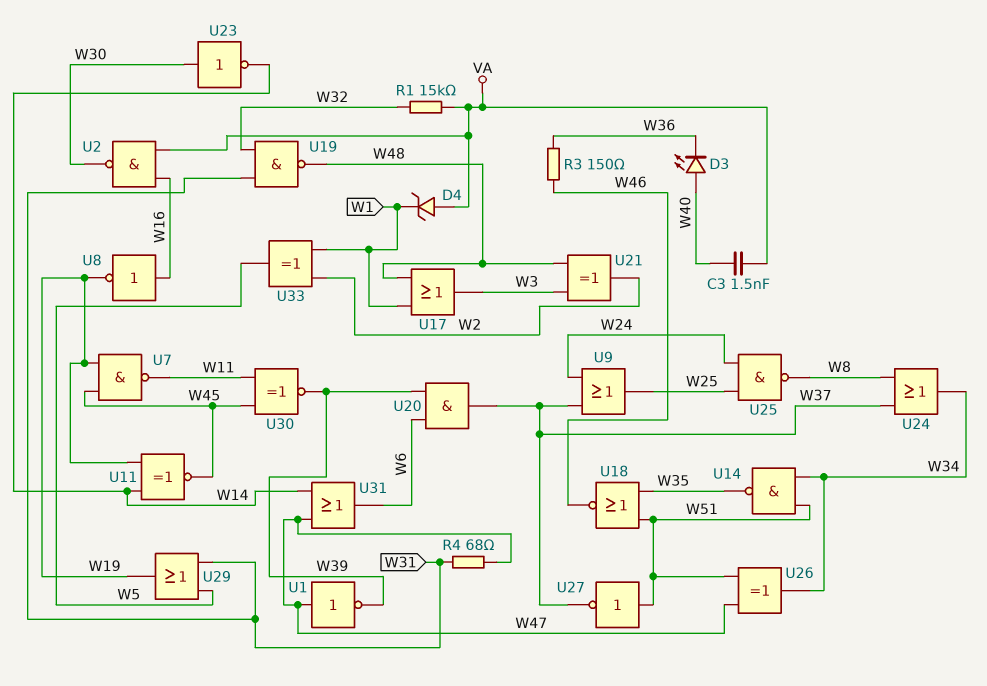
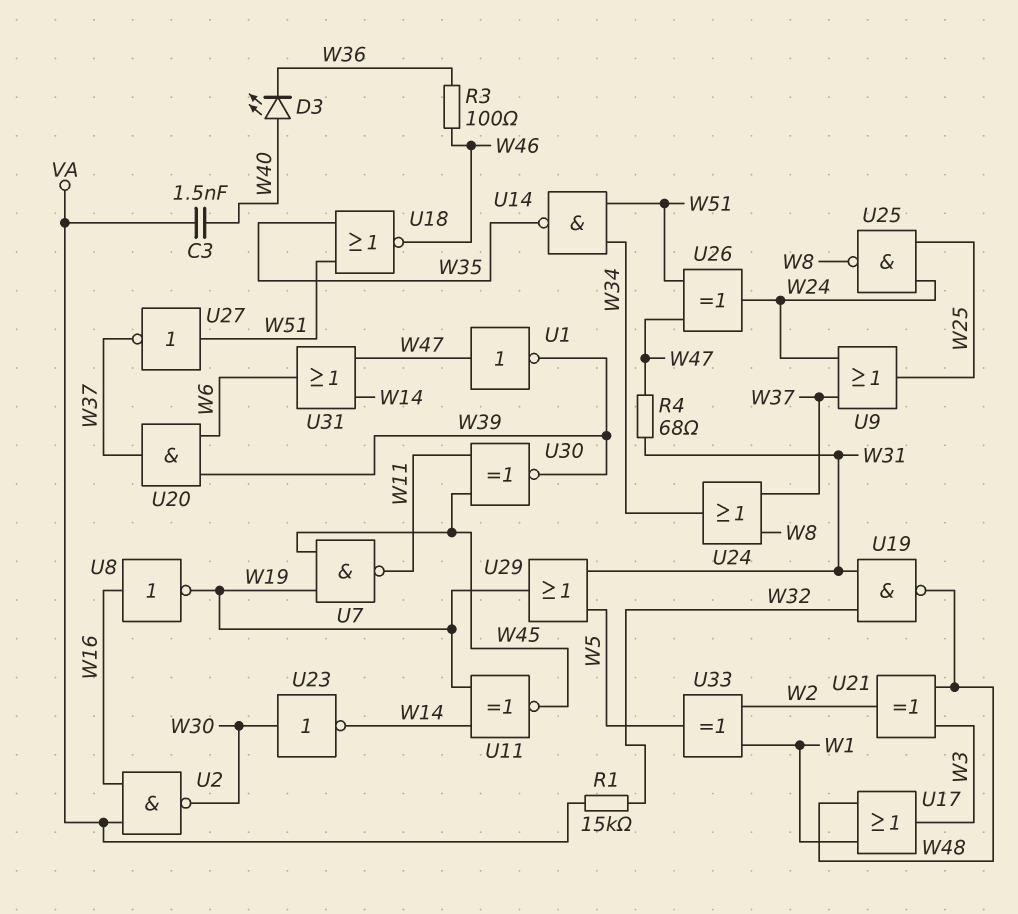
D4: zener (A VA, K W1) -> none
R3: 150 (W36, W46) -> 100 (W36, W46)
U26: XOR (in W47, in W51, out W34) -> XOR (in W47, in W51, out W24)

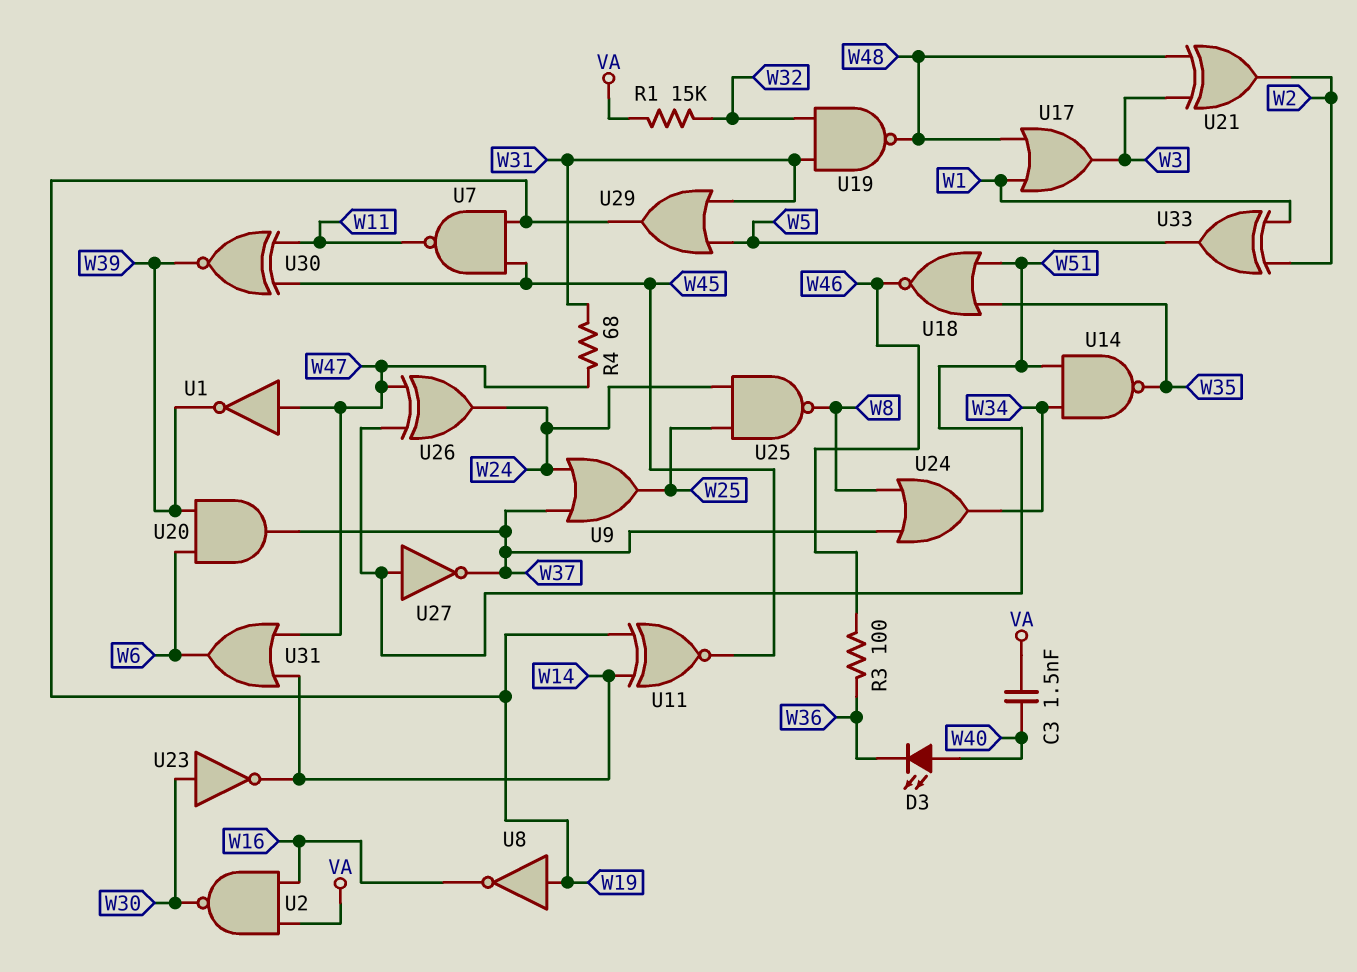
U8: NOT (in W16, out W19) -> NOT (in W19, out W16)

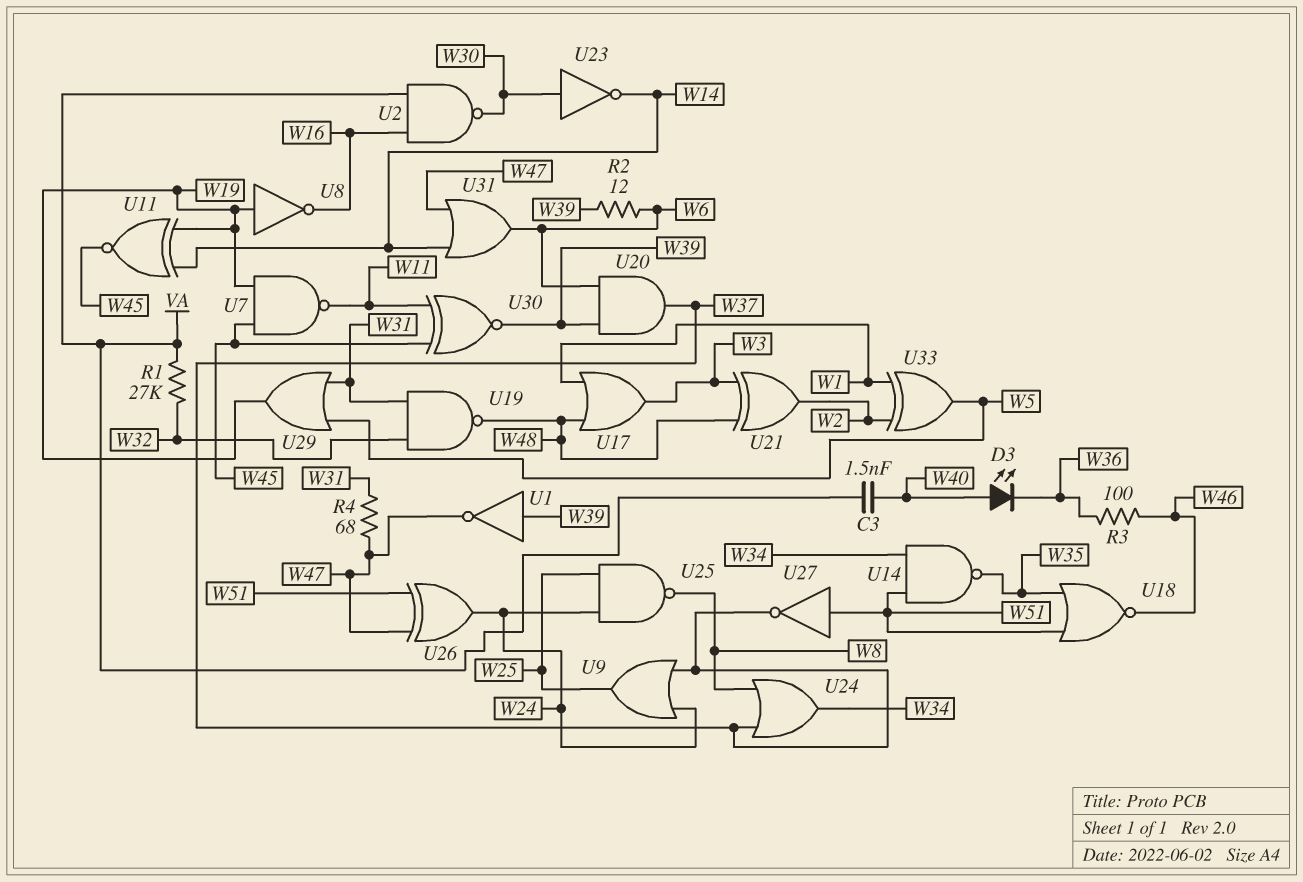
R1: 15k (VA, W32) -> 27k (VA, W32)
R2: none -> 12 (W6, W39)
U1: NOT (in W47, out W39) -> NOT (in W39, out W47)

